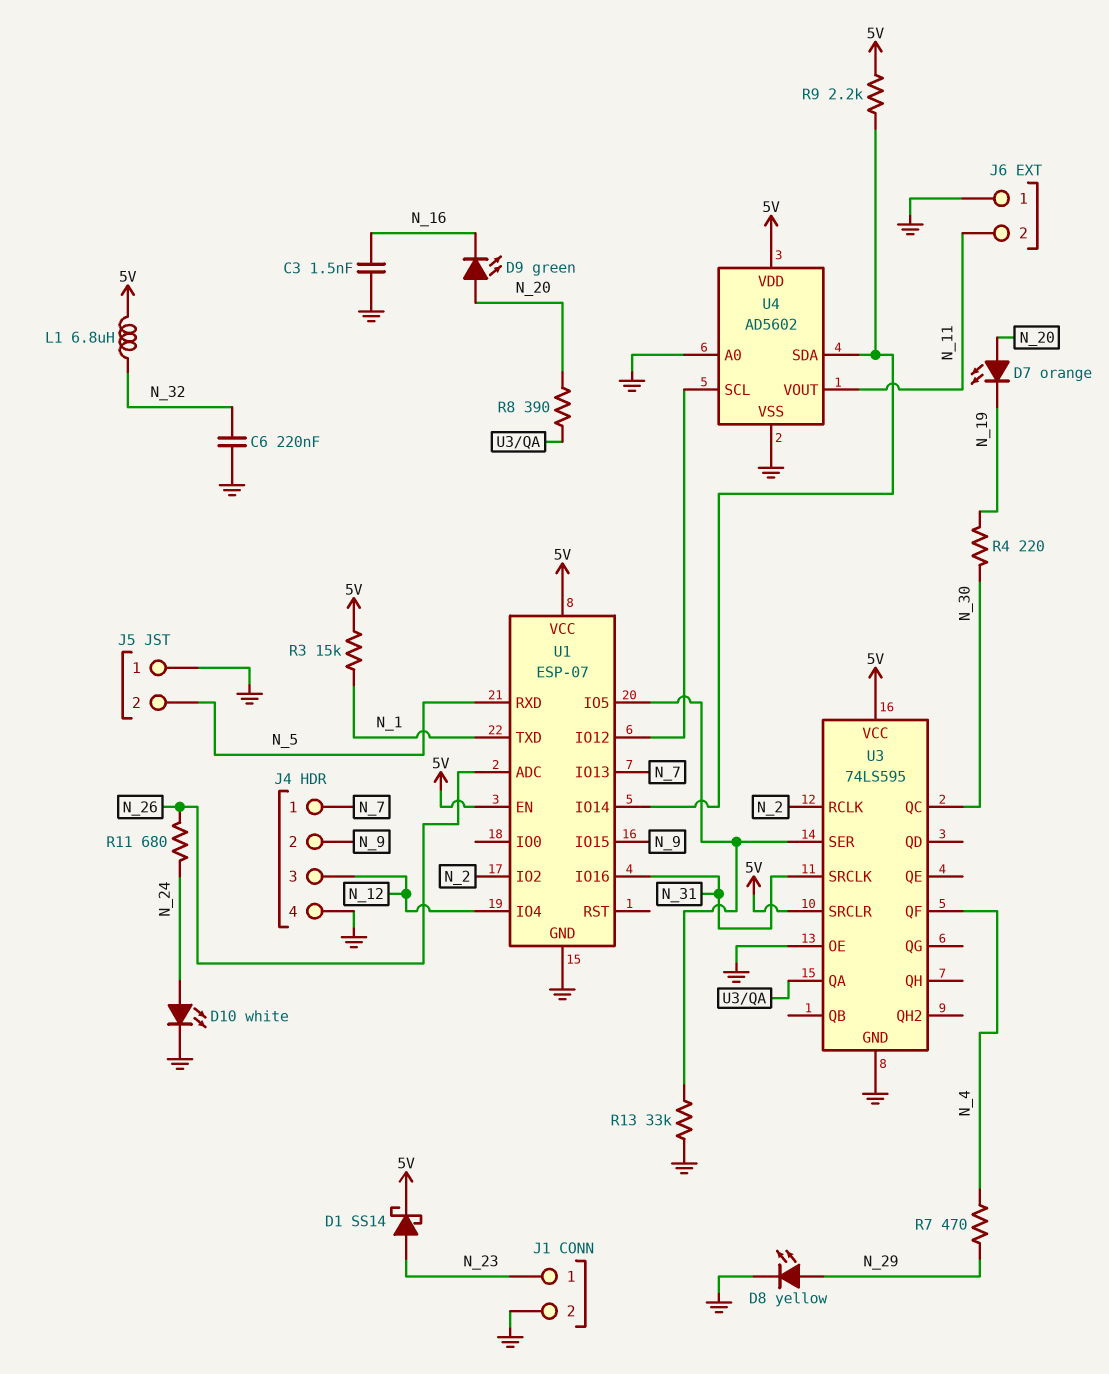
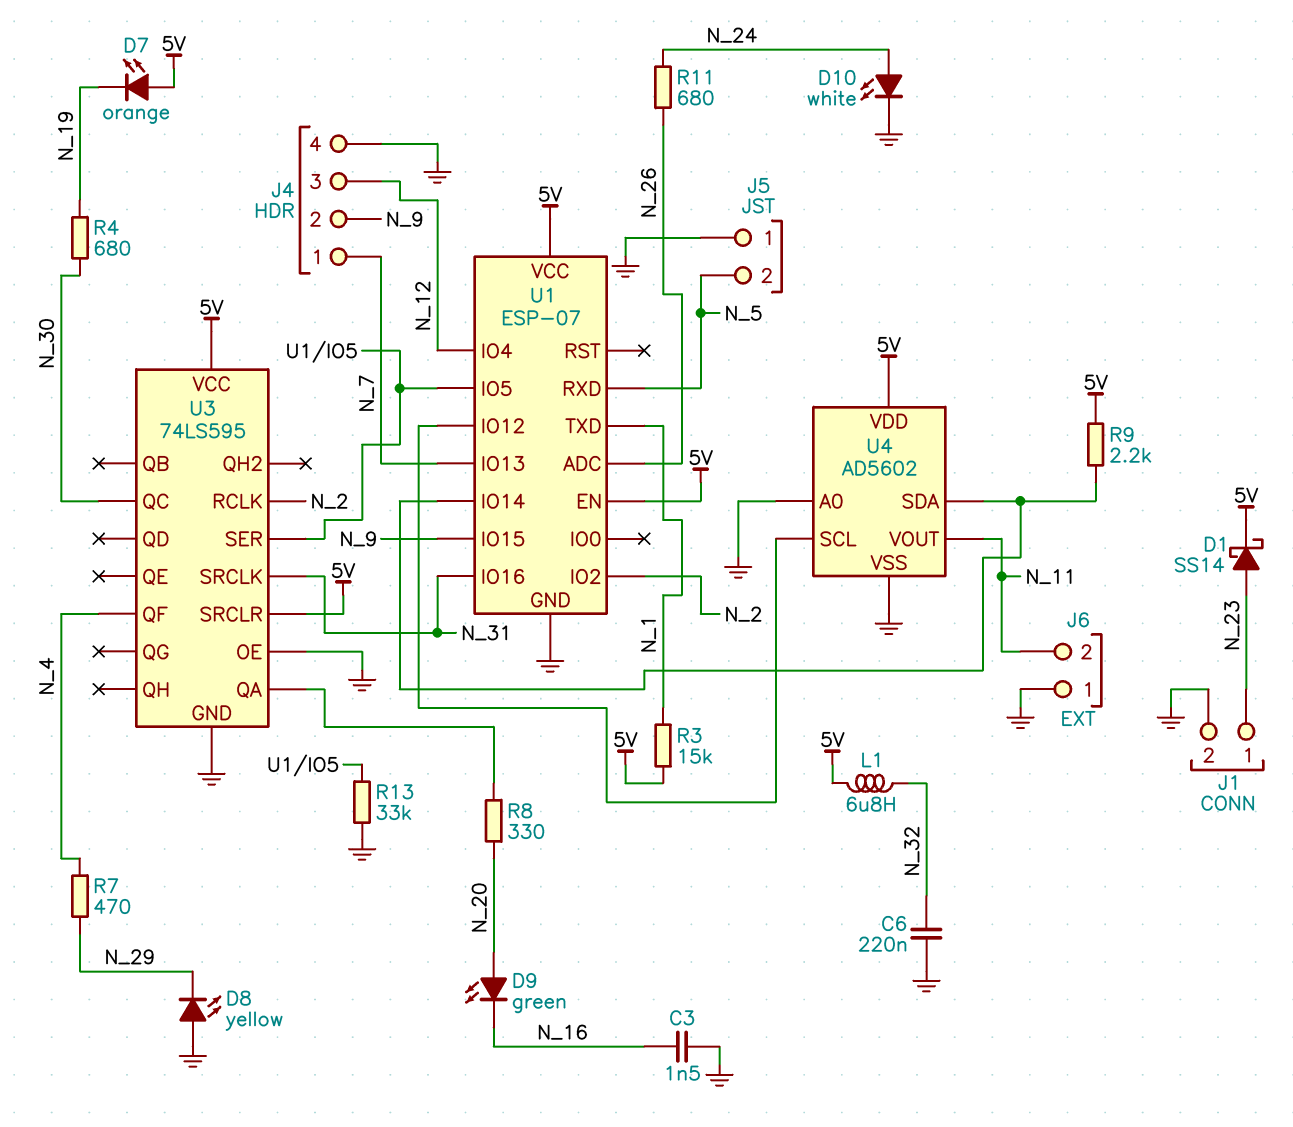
D7: LED orange (A N_20, K N_19) -> LED orange (A 5V, K N_19)
D8: LED yellow (A N_29, K GND) -> LED yellow (A GND, K N_29)
R4: 220 (N_19, N_30) -> 680 (N_19, N_30)
R8: 390 (N_20, U3/QA) -> 330 (N_20, U3/QA)

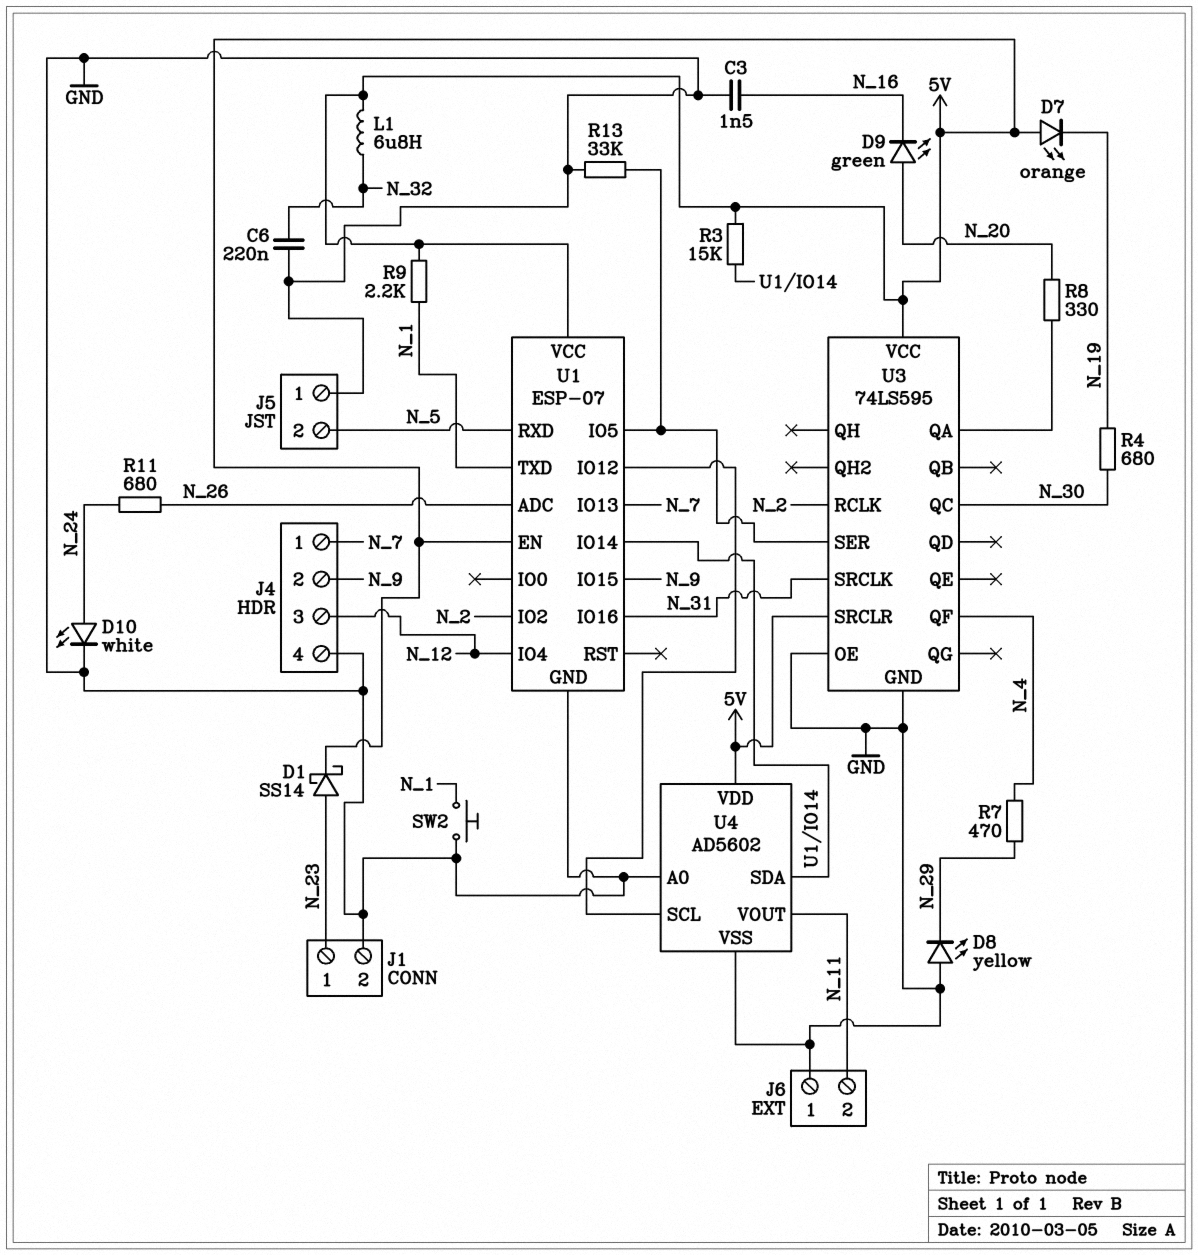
R3: 15k (5V, N_1) -> 15k (5V, U1/IO14)
R9: 2.2k (5V, U1/IO14) -> 2.2k (5V, N_1)
SW2: none -> button (GND, N_1)

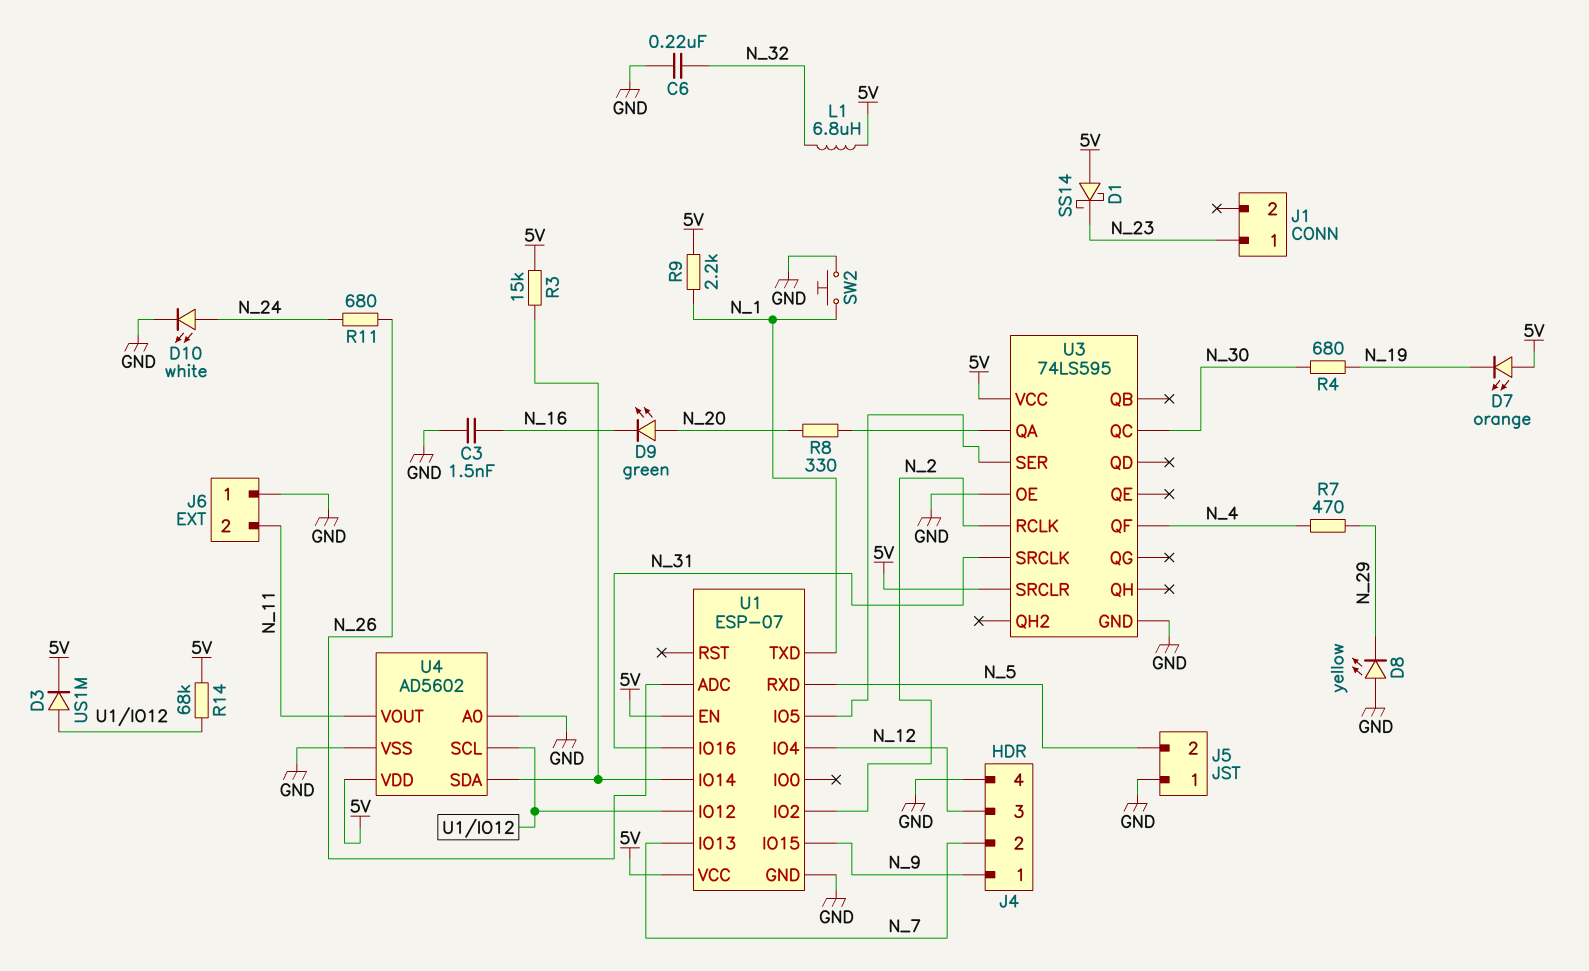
D1: schottky SS14 (A N_23, K 5V) -> schottky SS14 (A 5V, K N_23)
D3: none -> diode US1M (A U1/IO12, K 5V)
J1 pin 2: GND -> none
J4 pin 1: N_7 -> N_9
J4 pin 2: N_9 -> N_7
R13: 33k (GND, U1/IO5) -> none
R14: none -> 68k (5V, U1/IO12)

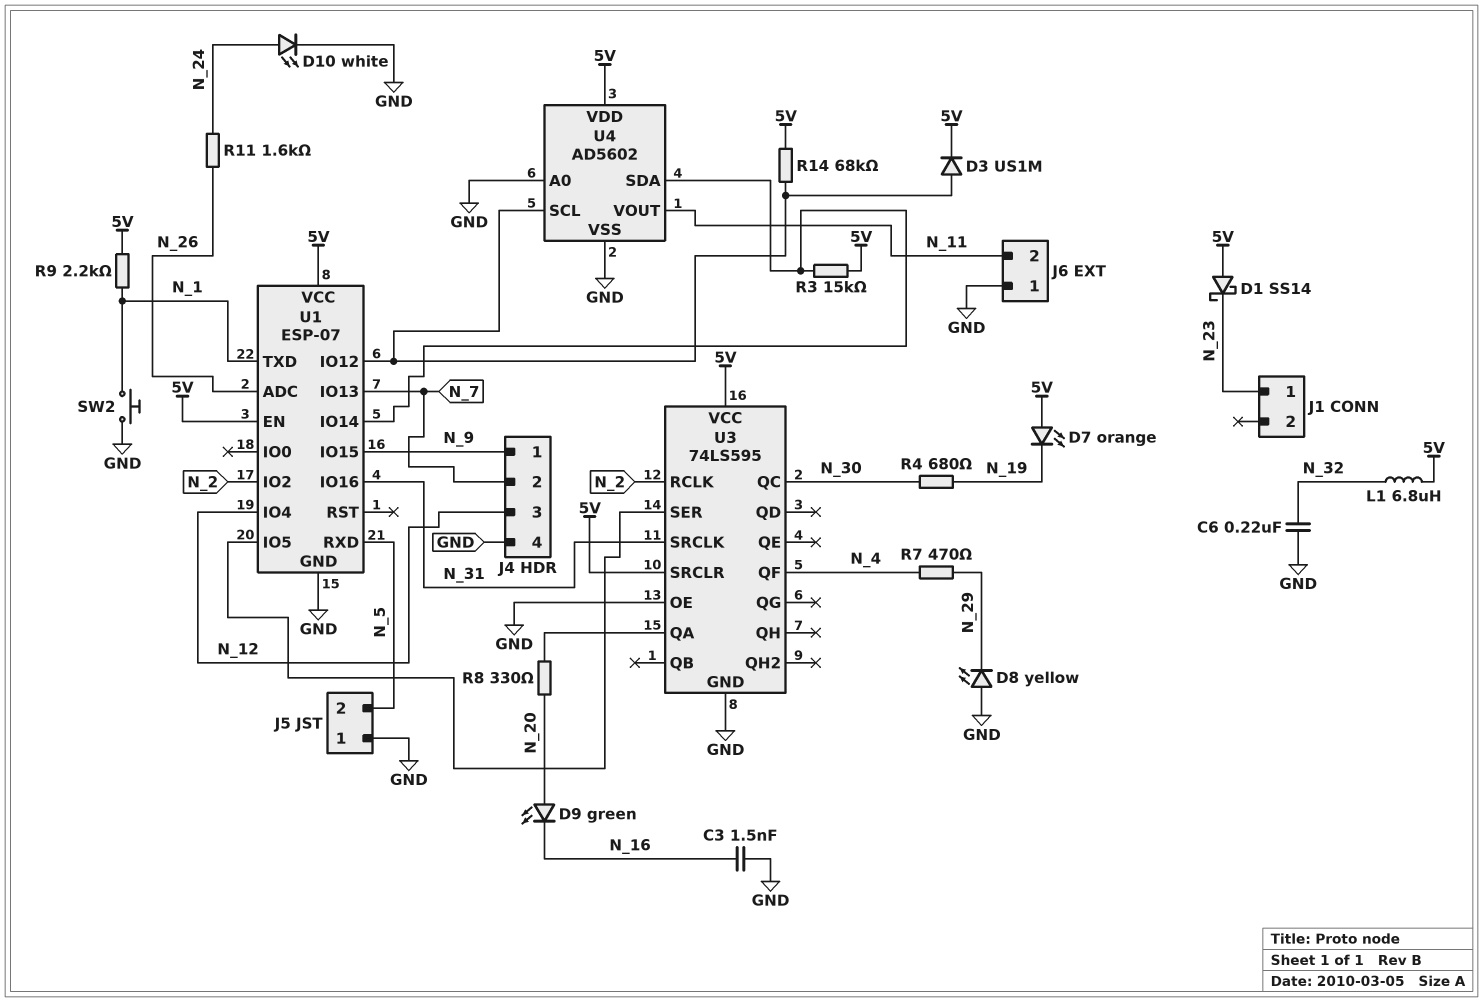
R11: 680 (N_24, N_26) -> 1.6k (N_24, N_26)

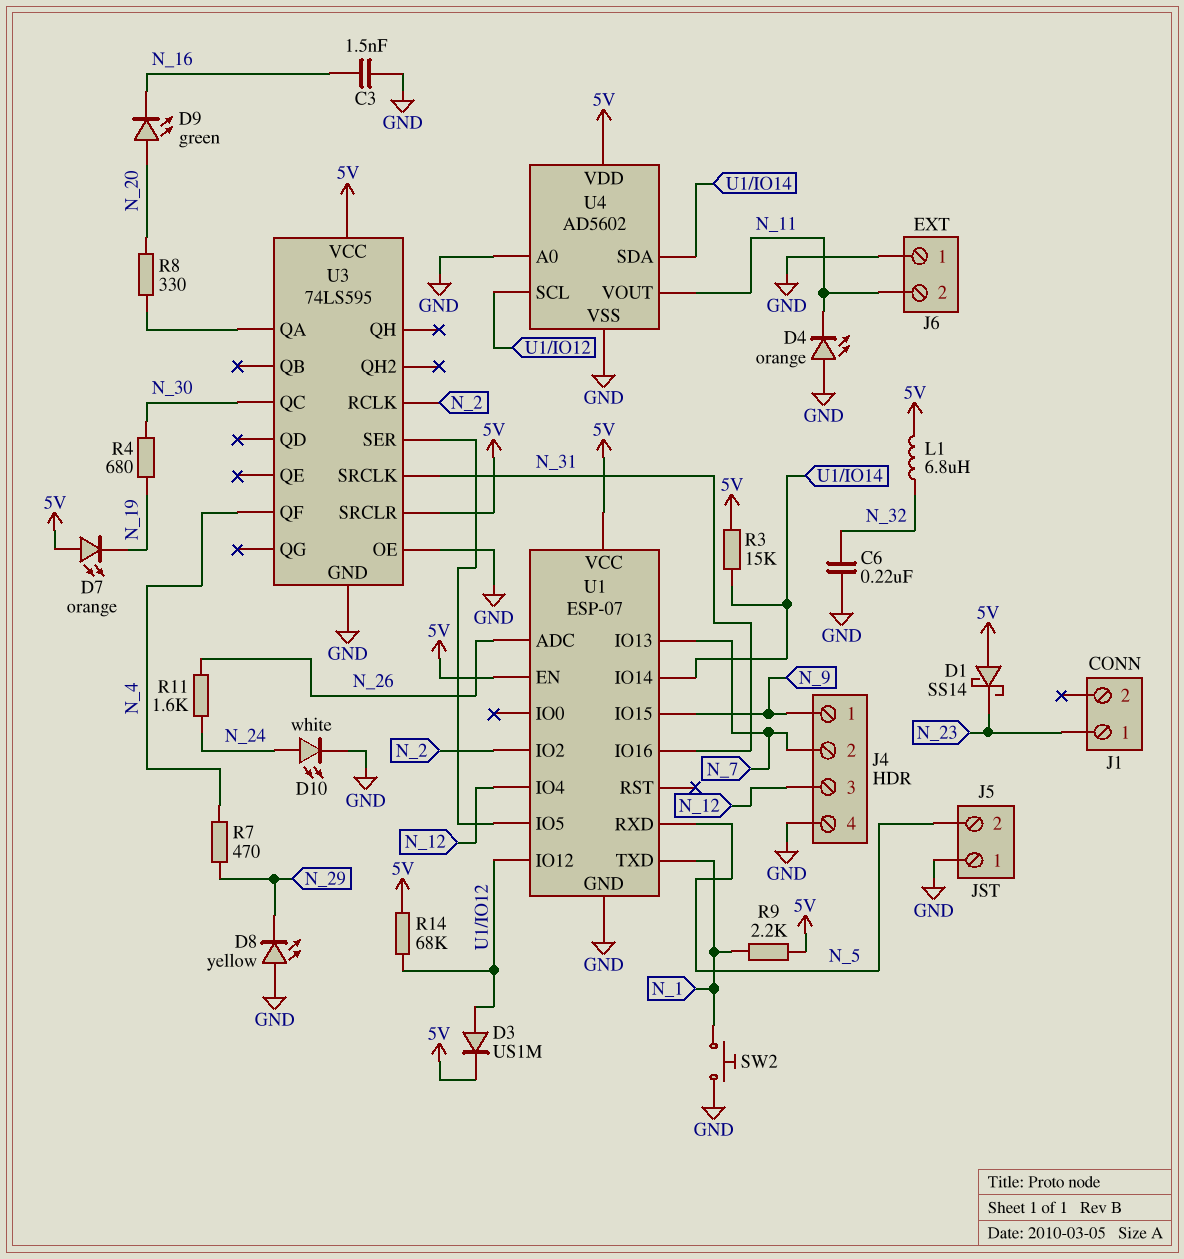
D4: none -> LED orange (A GND, K N_11)

